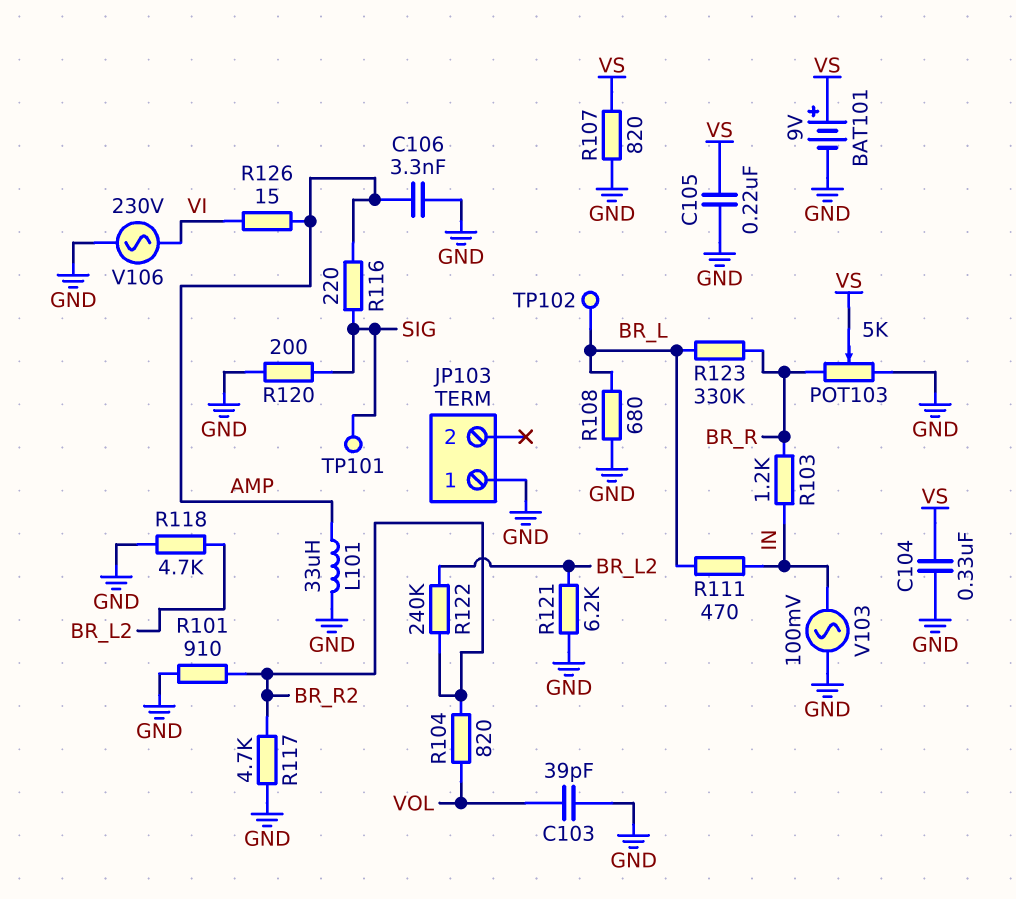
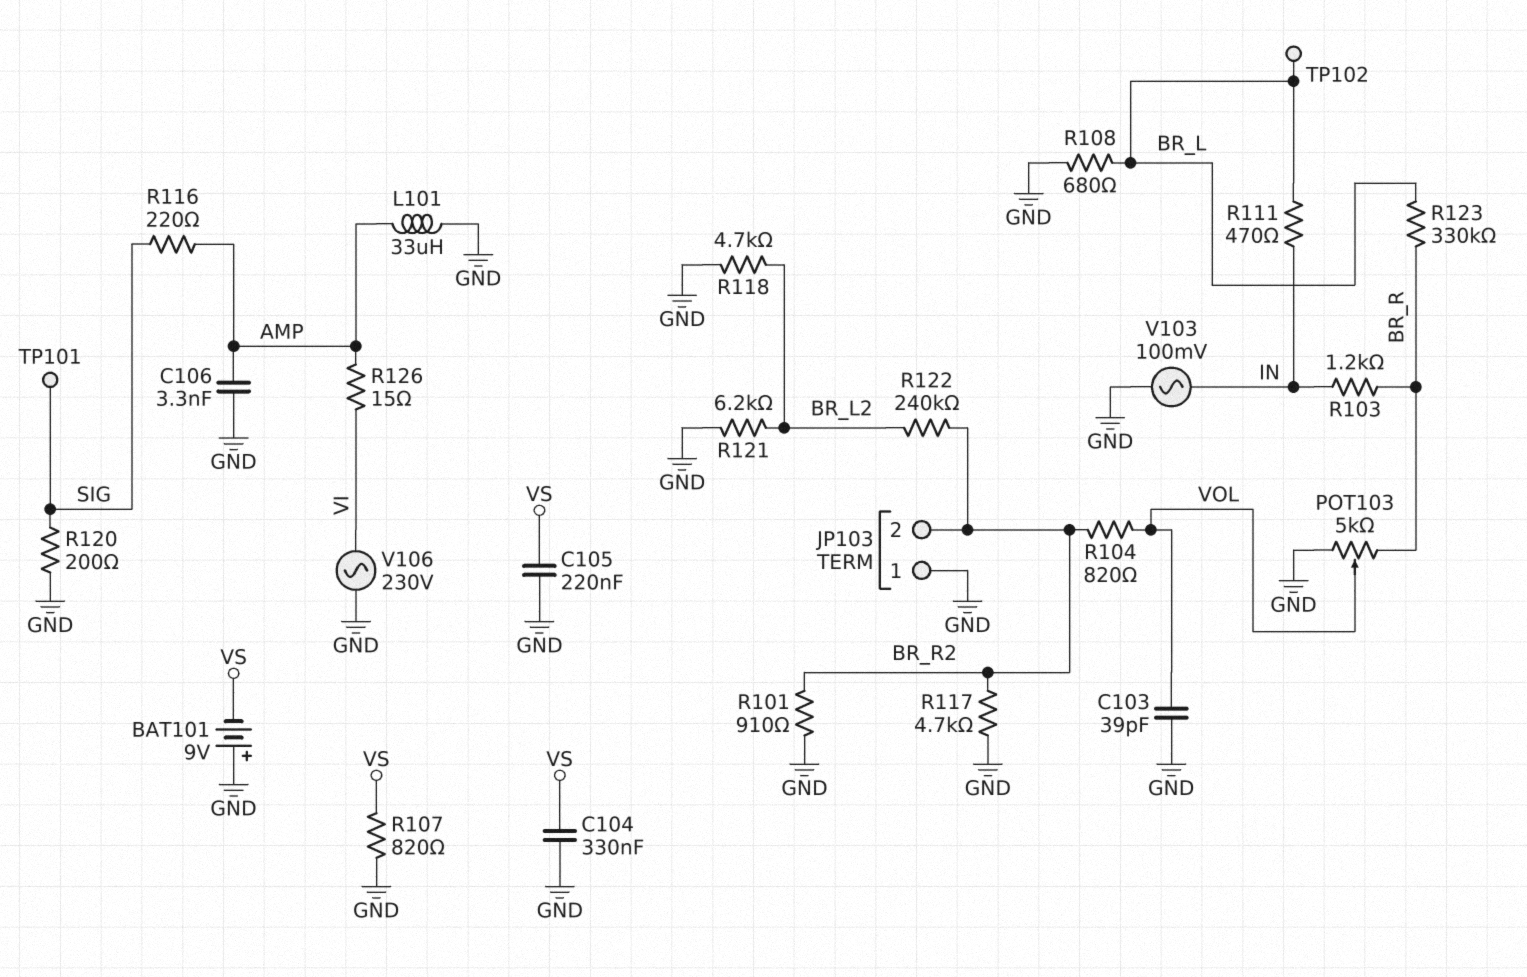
BAT101: 9V (plus VS, minus GND) -> 9V (plus GND, minus VS)
JP103 pin 2: none -> BR_R2
POT103: 5k (BR_R, GND, wiper VS) -> 5k (BR_R, GND, wiper VOL)

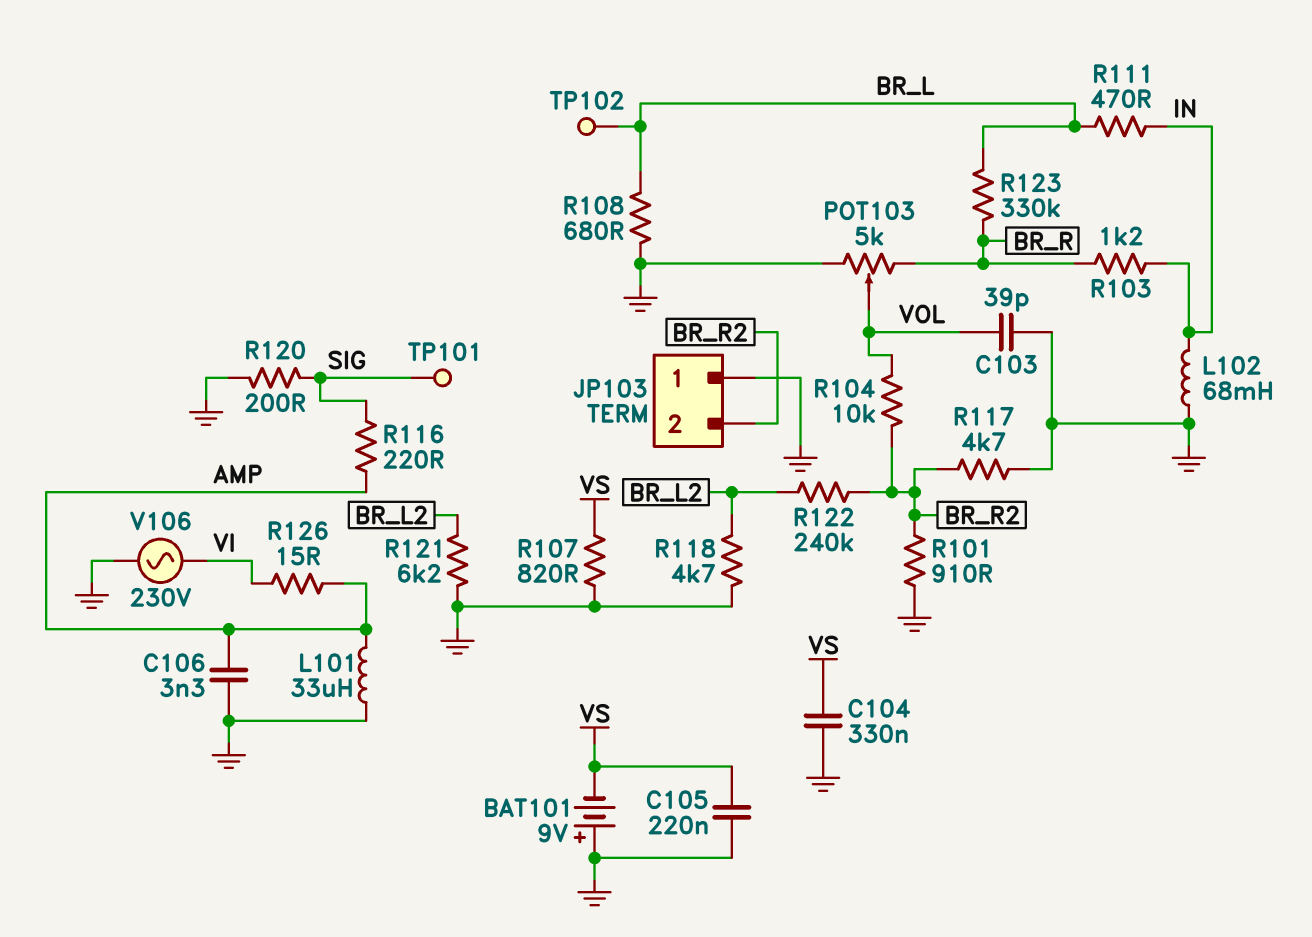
L102: none -> 68mH (GND, IN)
R104: 820 (BR_R2, VOL) -> 10k (BR_R2, VOL)
V103: AC 100mV (GND, IN) -> none

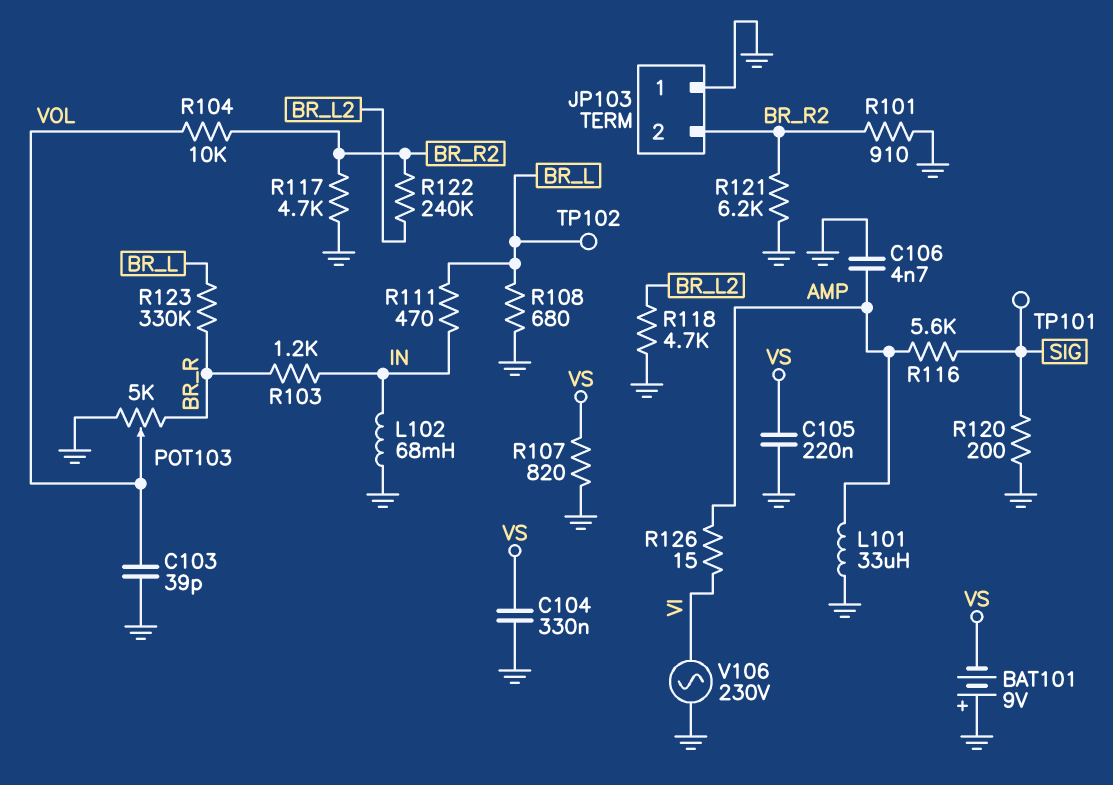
C106: 3.3nF (AMP, GND) -> 4.7nF (AMP, GND)
R116: 220 (AMP, SIG) -> 5.6k (AMP, SIG)
R121: 6.2k (BR_L2, GND) -> 6.2k (BR_R2, GND)

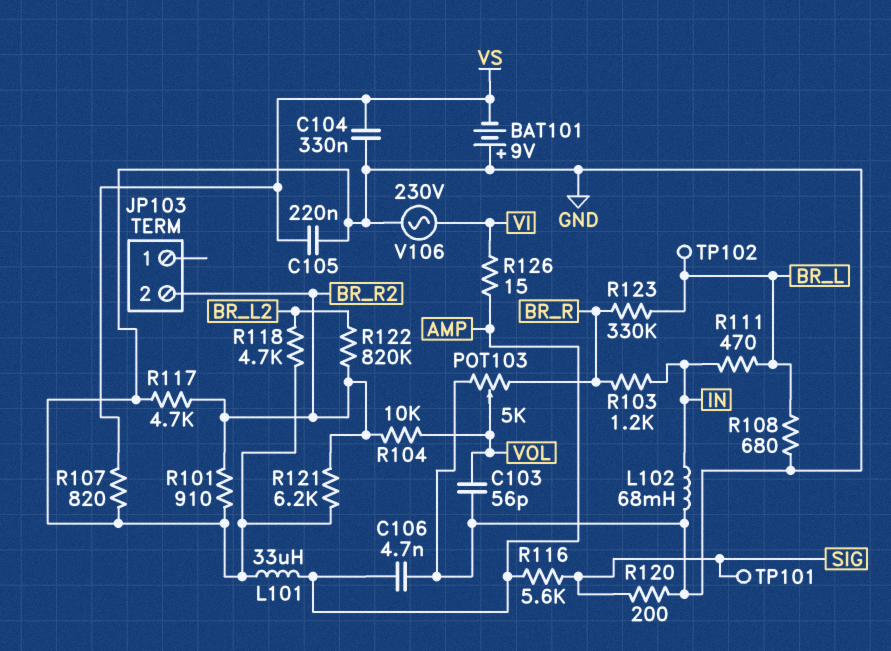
C103: 39pF (GND, VOL) -> 56pF (GND, VOL)
JP103 pin 1: GND -> none
R122: 240k (BR_L2, BR_R2) -> 820k (BR_L2, BR_R2)

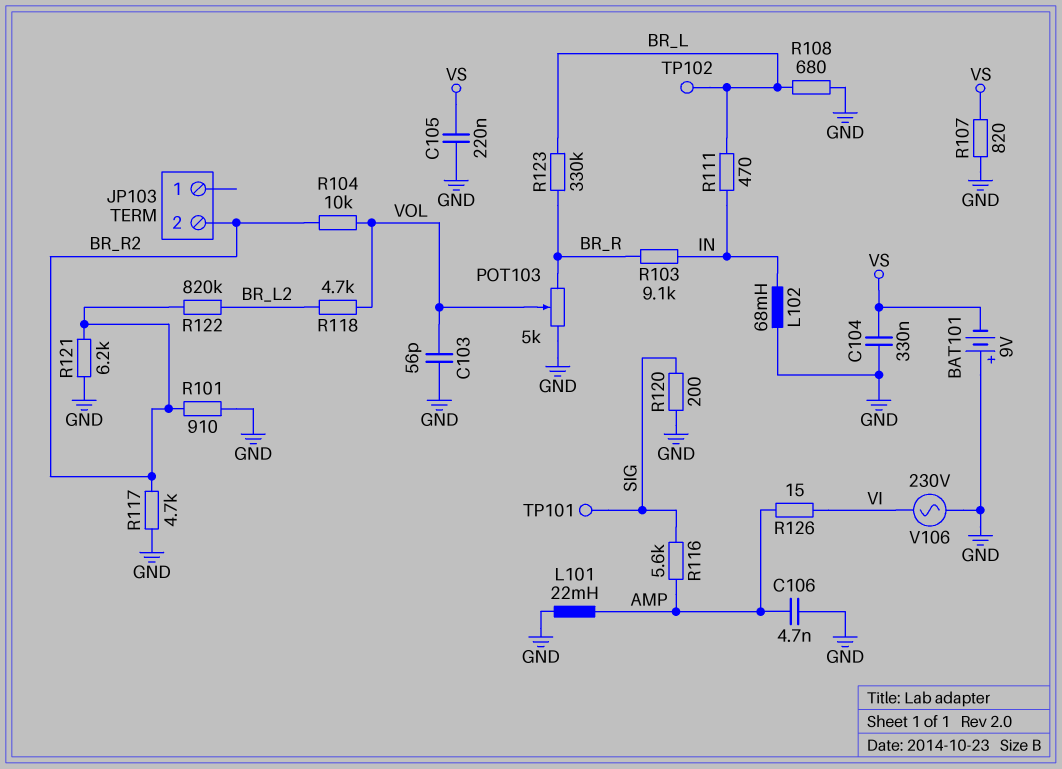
L101: 33uH (AMP, GND) -> 22mH (AMP, GND)
R103: 1.2k (BR_R, IN) -> 9.1k (BR_R, IN)
R118: 4.7k (BR_L2, GND) -> 4.7k (BR_L2, VOL)

